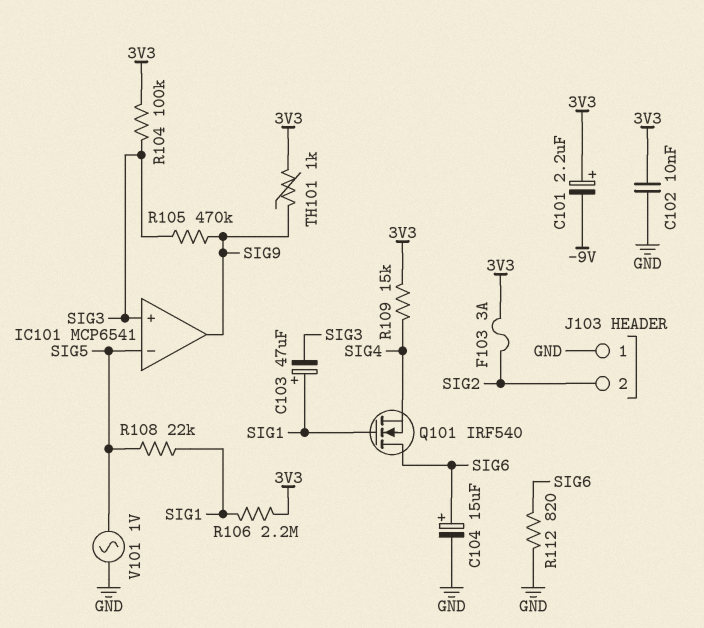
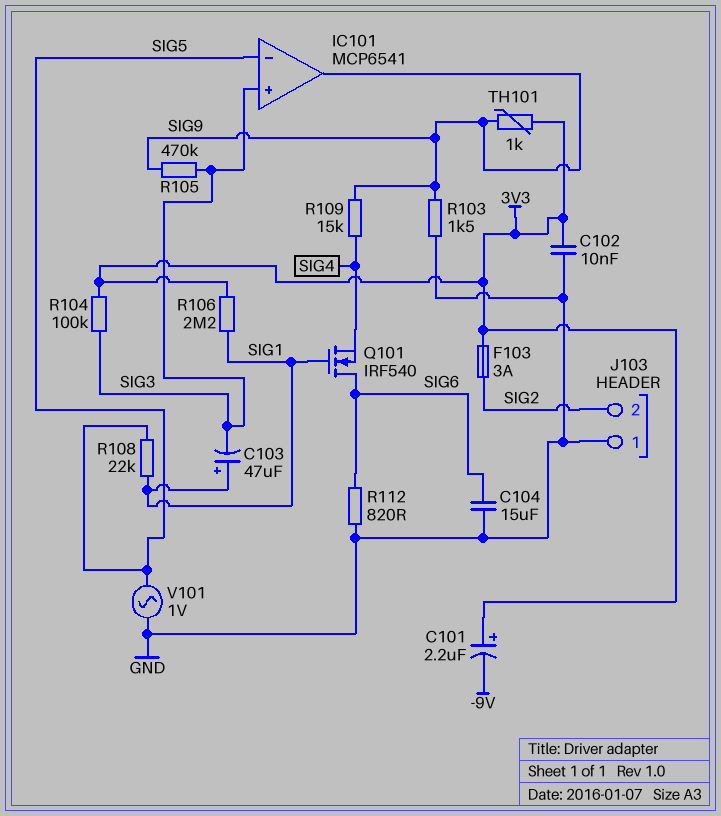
C104: 15uF (plus SIG6, minus GND) -> 15uF (GND, SIG6)
R103: none -> 1.5k (GND, SIG9)
R109: 15k (3V3, SIG4) -> 15k (SIG4, SIG9)

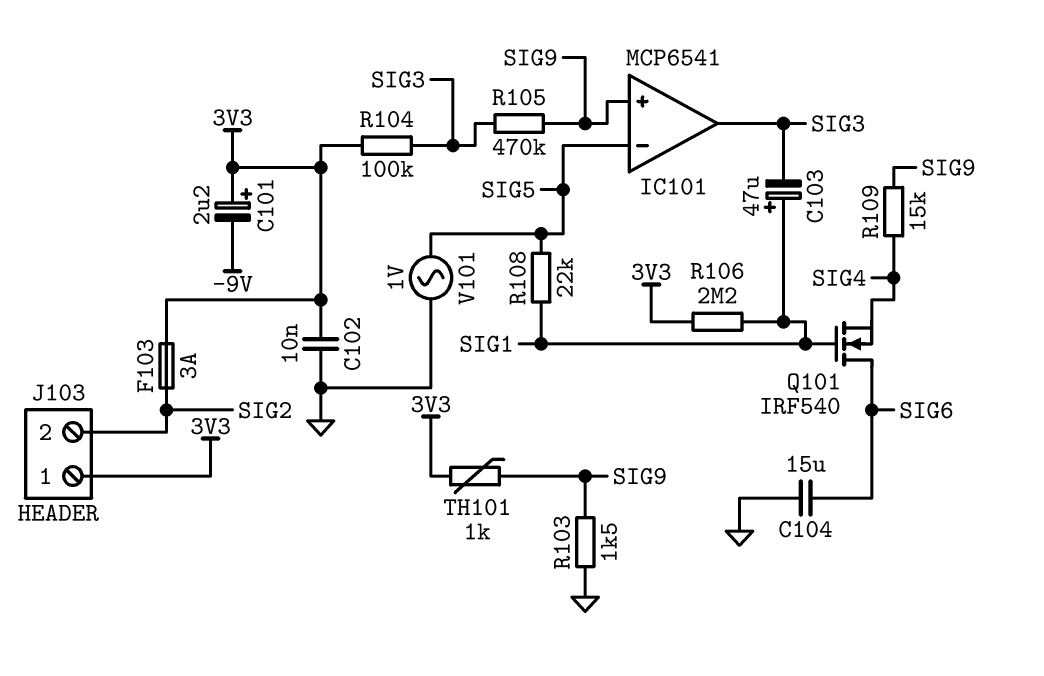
IC101 pin in+: SIG3 -> SIG9
IC101 pin out: SIG9 -> SIG3
J103 pin 1: GND -> 3V3
R112: 820 (GND, SIG6) -> none

